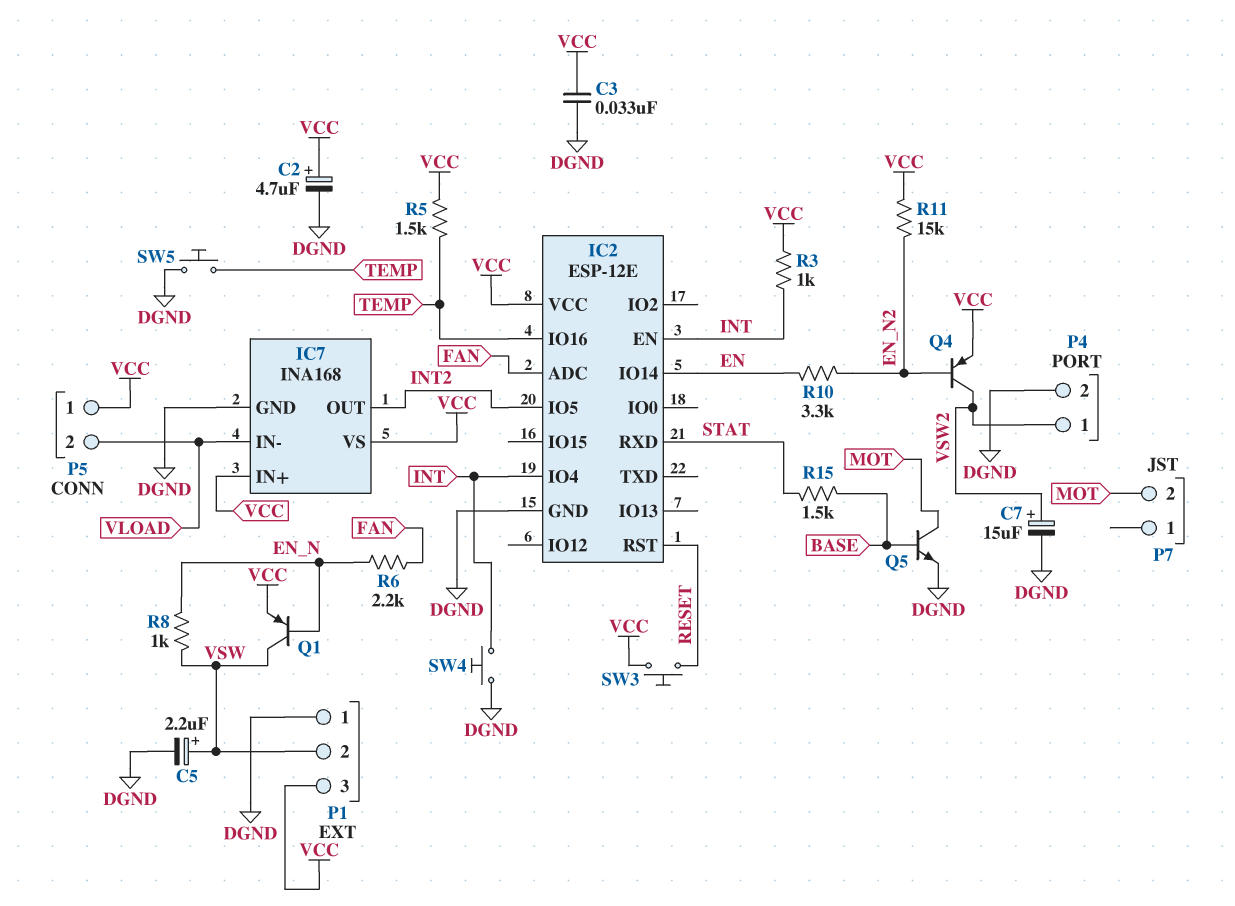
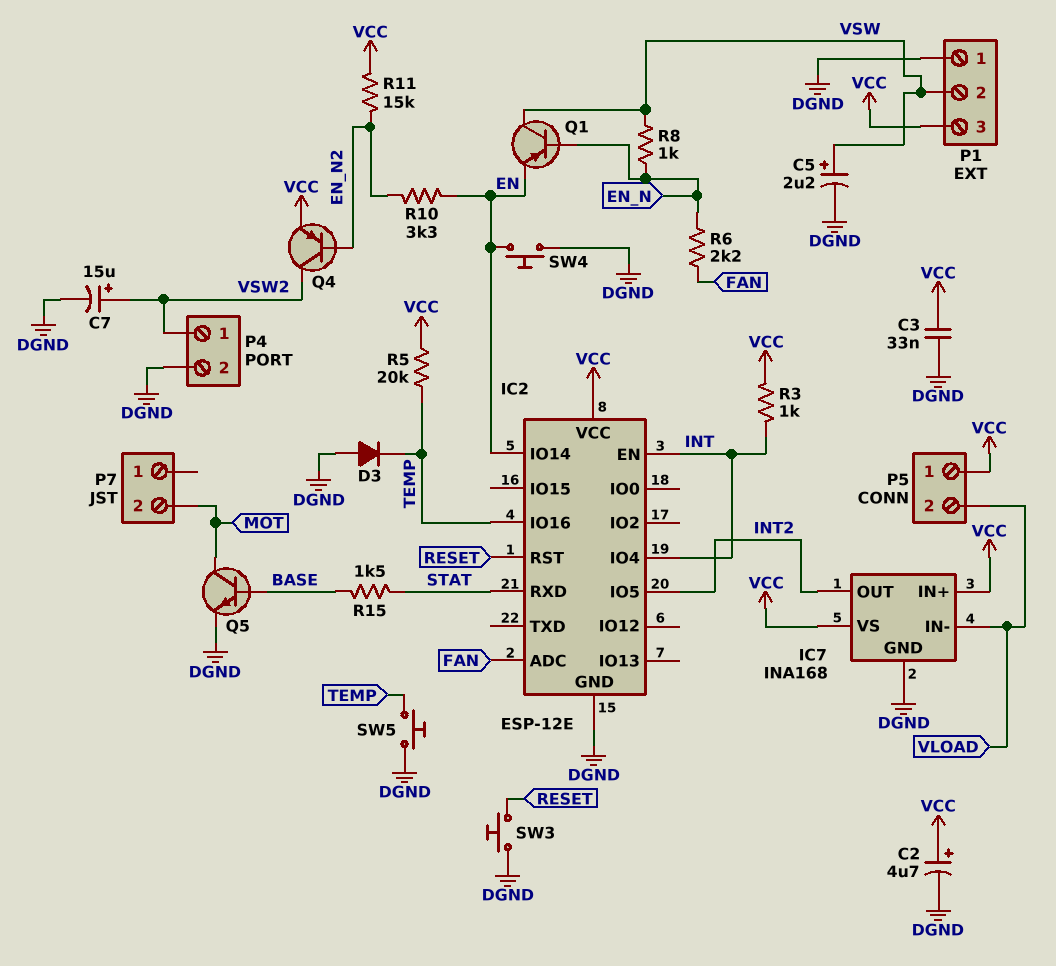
D3: none -> diode (A DGND, K TEMP)
Q1: PNP (B EN_N, C VSW, E VCC) -> PNP (B EN_N, C VSW, E EN)
R5: 1.5k (TEMP, VCC) -> 20k (TEMP, VCC)
SW3: button (RESET, VCC) -> button (DGND, RESET)
SW4: button (DGND, INT) -> button (DGND, EN)

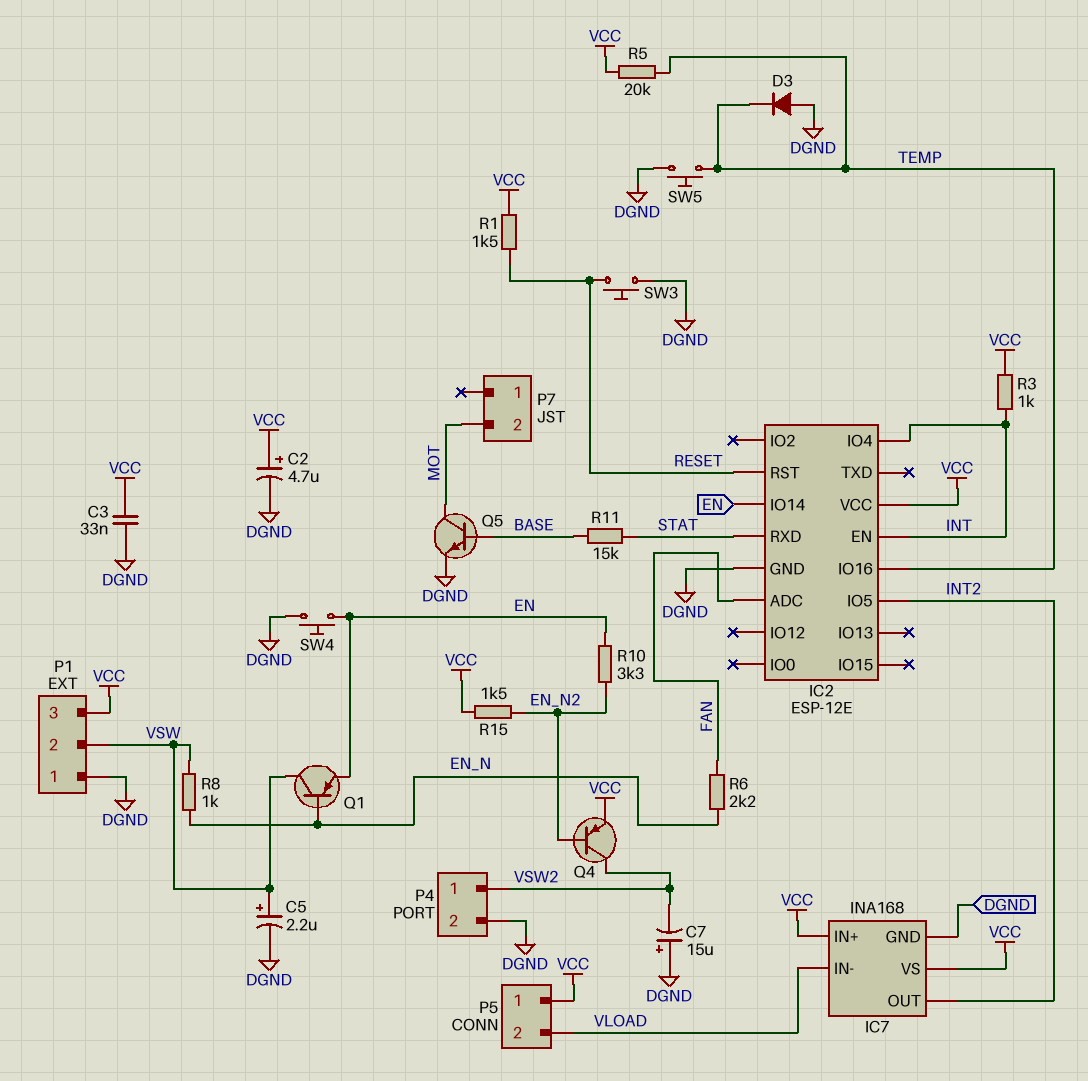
C7: 15uF (plus VSW2, minus DGND) -> 15uF (plus DGND, minus VSW2)
R1: none -> 1.5k (RESET, VCC)
R11: 15k (EN_N2, VCC) -> 15k (BASE, STAT)
R15: 1.5k (BASE, STAT) -> 1.5k (EN_N2, VCC)

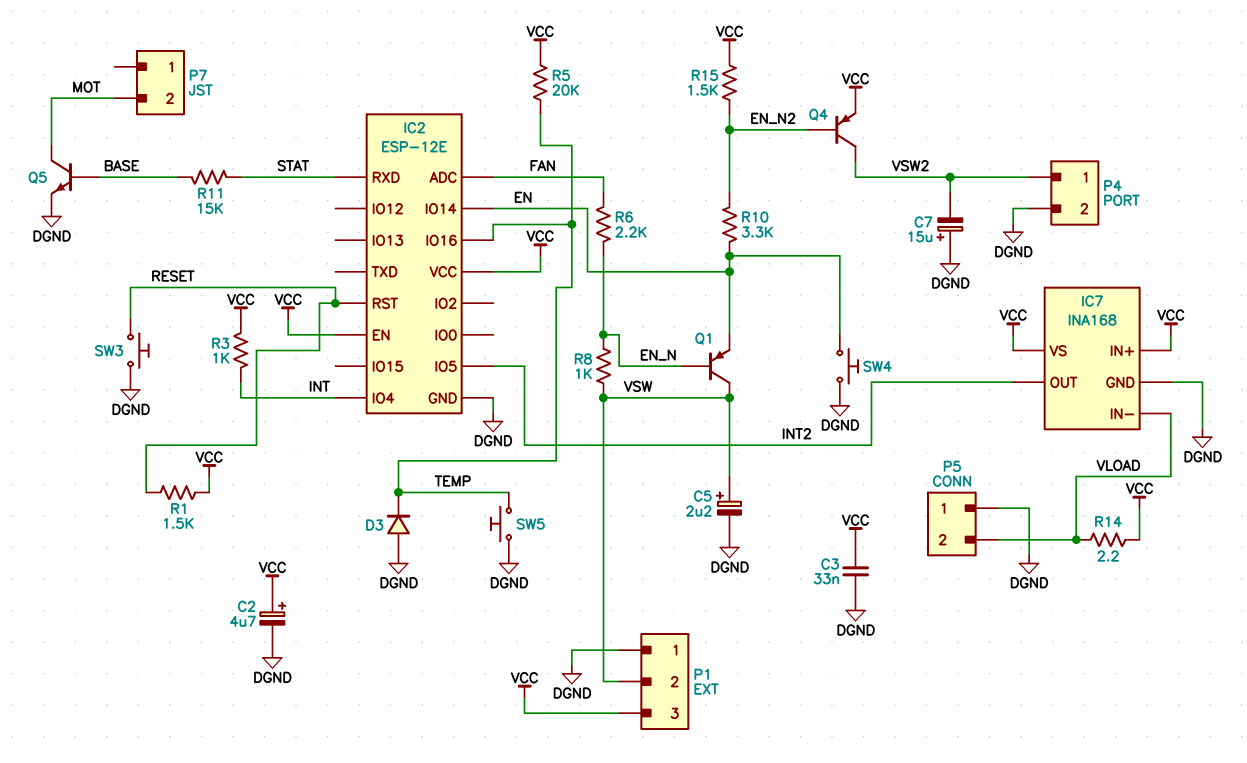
IC2 pin EN: INT -> VCC
P5 pin 1: VCC -> DGND
R14: none -> 2.2 (VCC, VLOAD)

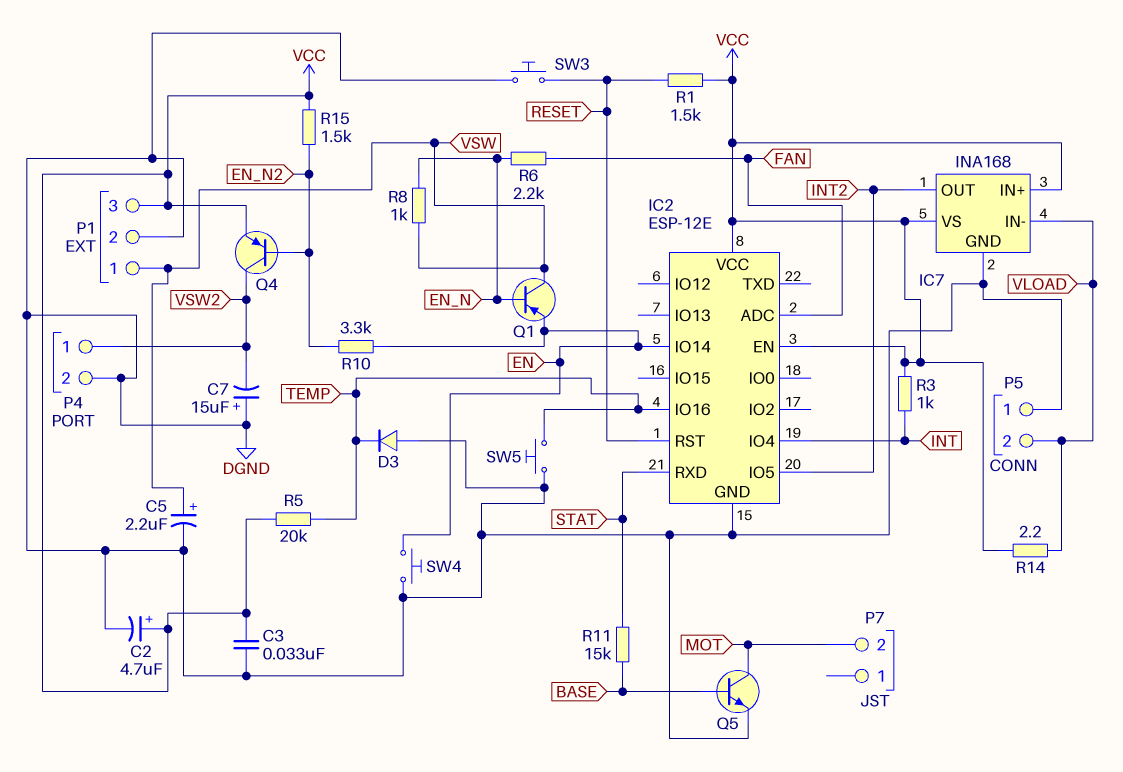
P1 pin 1: DGND -> VSW
P1 pin 2: VSW -> DGND

